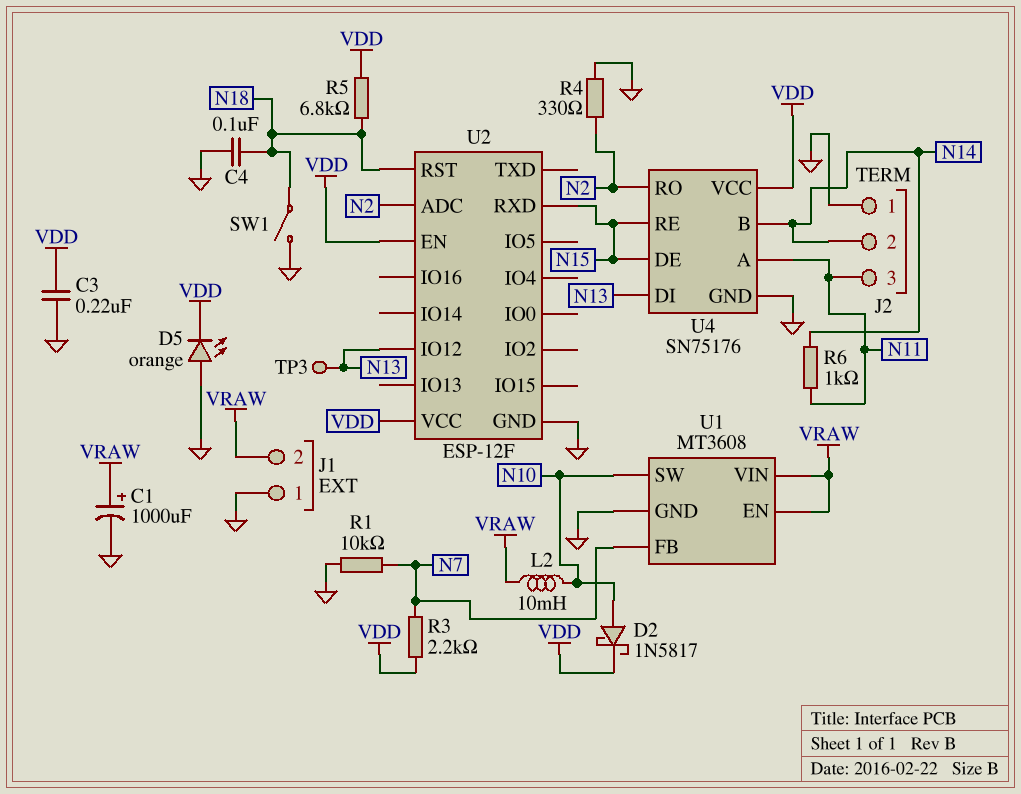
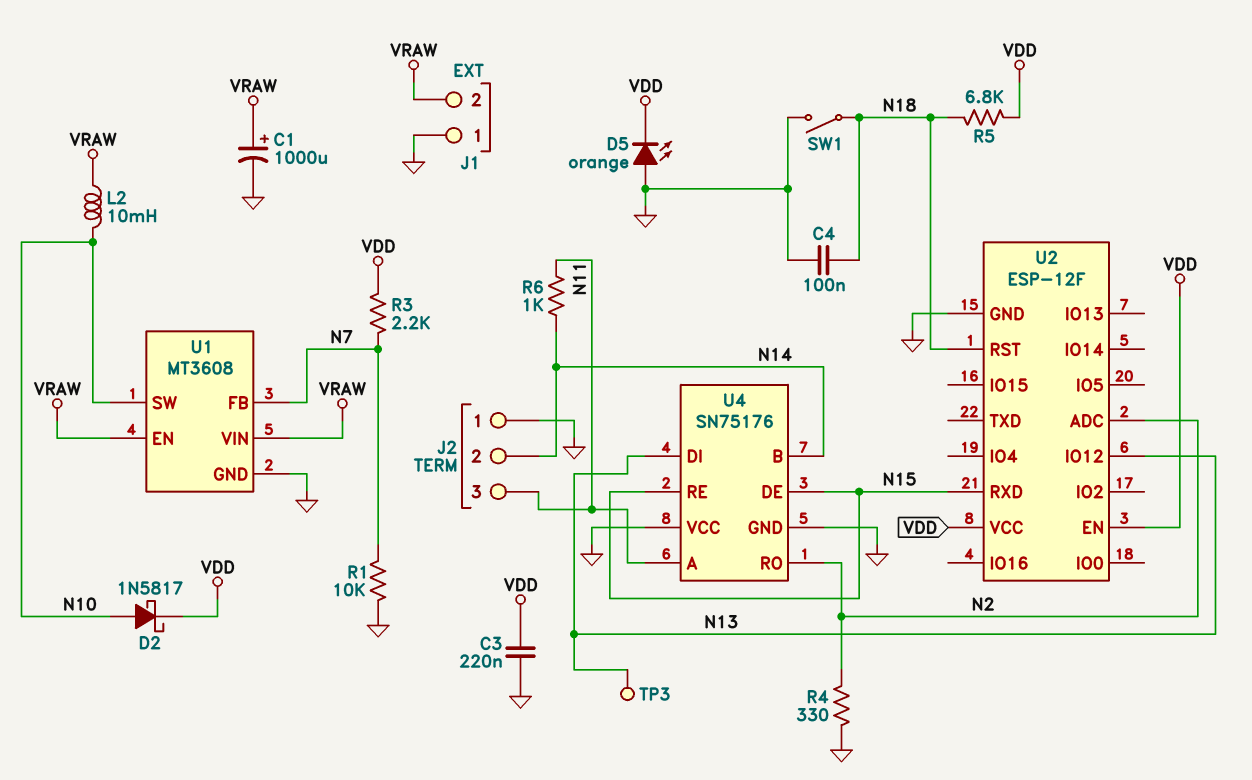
U4 pin VCC: VDD -> GND

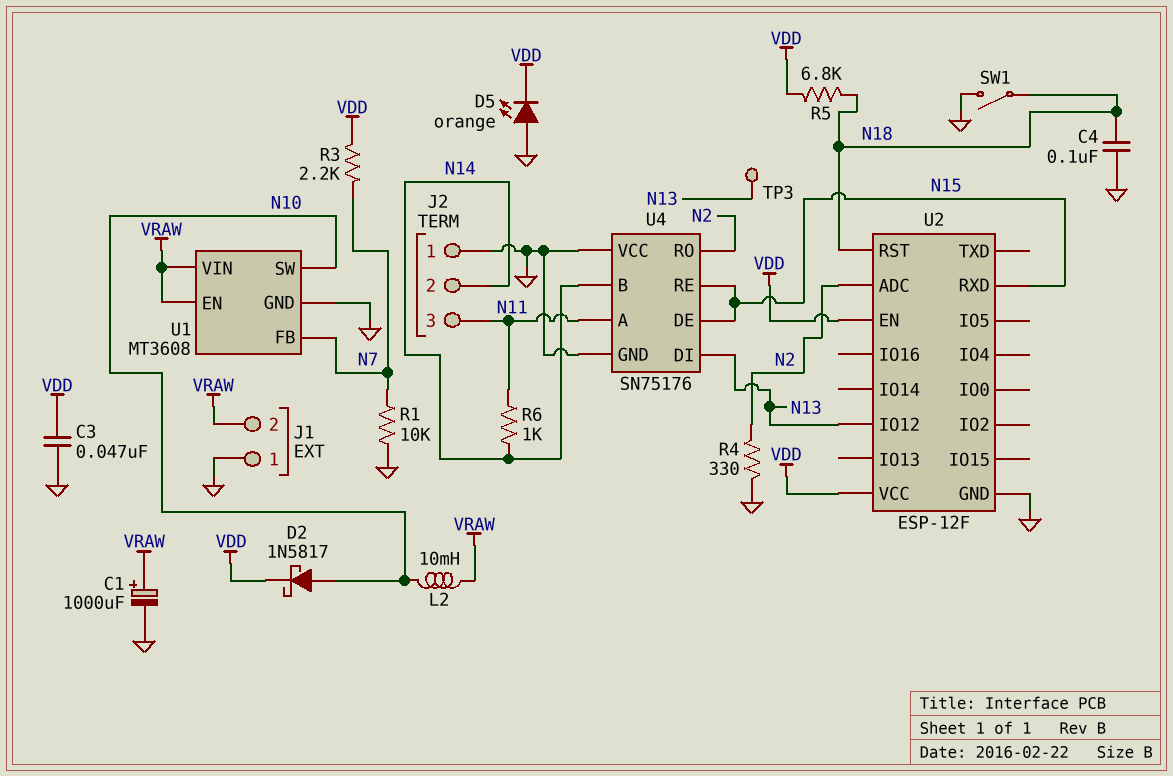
C3: 220nF (GND, VDD) -> 47nF (GND, VDD)

